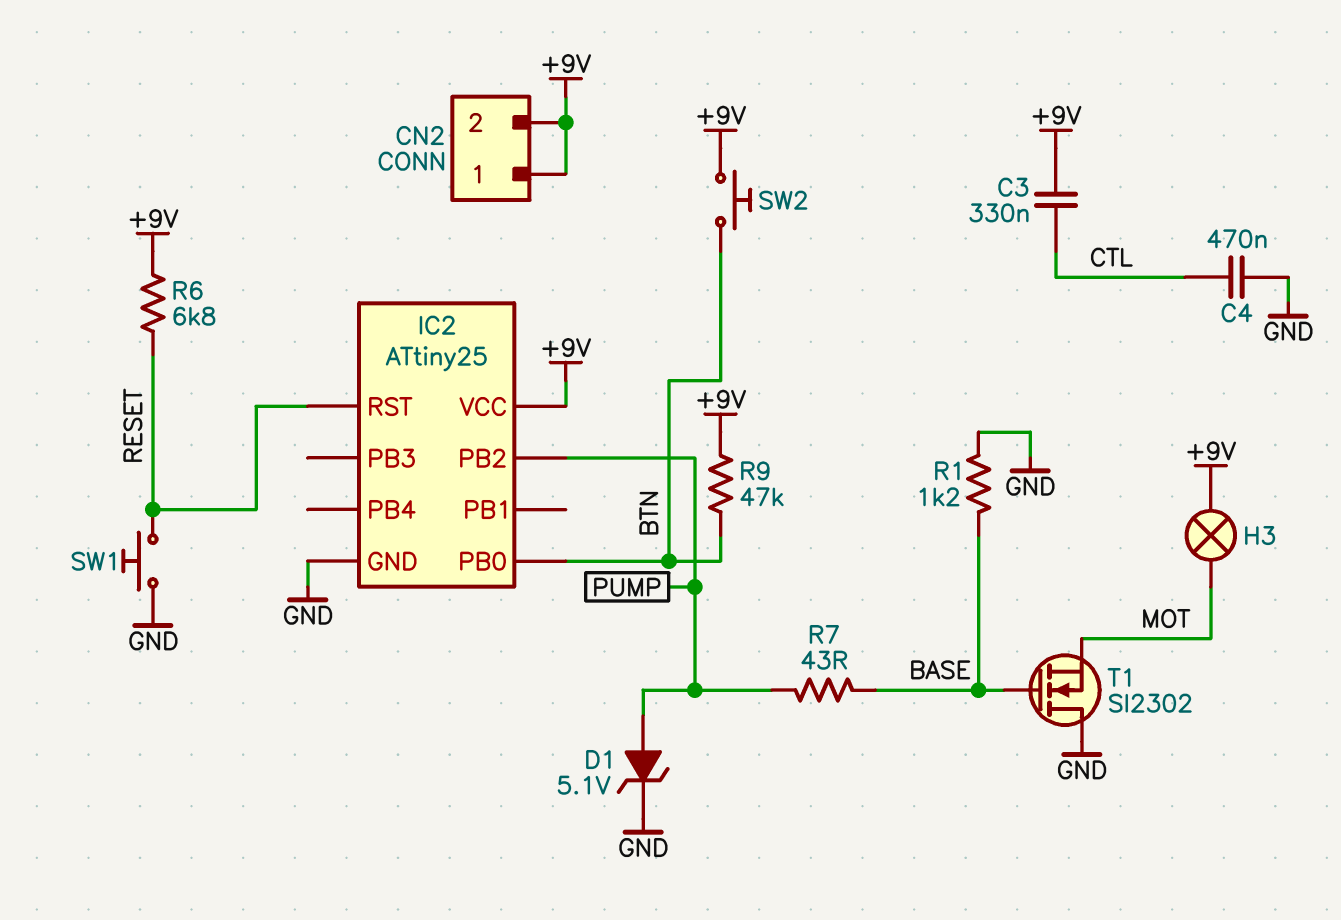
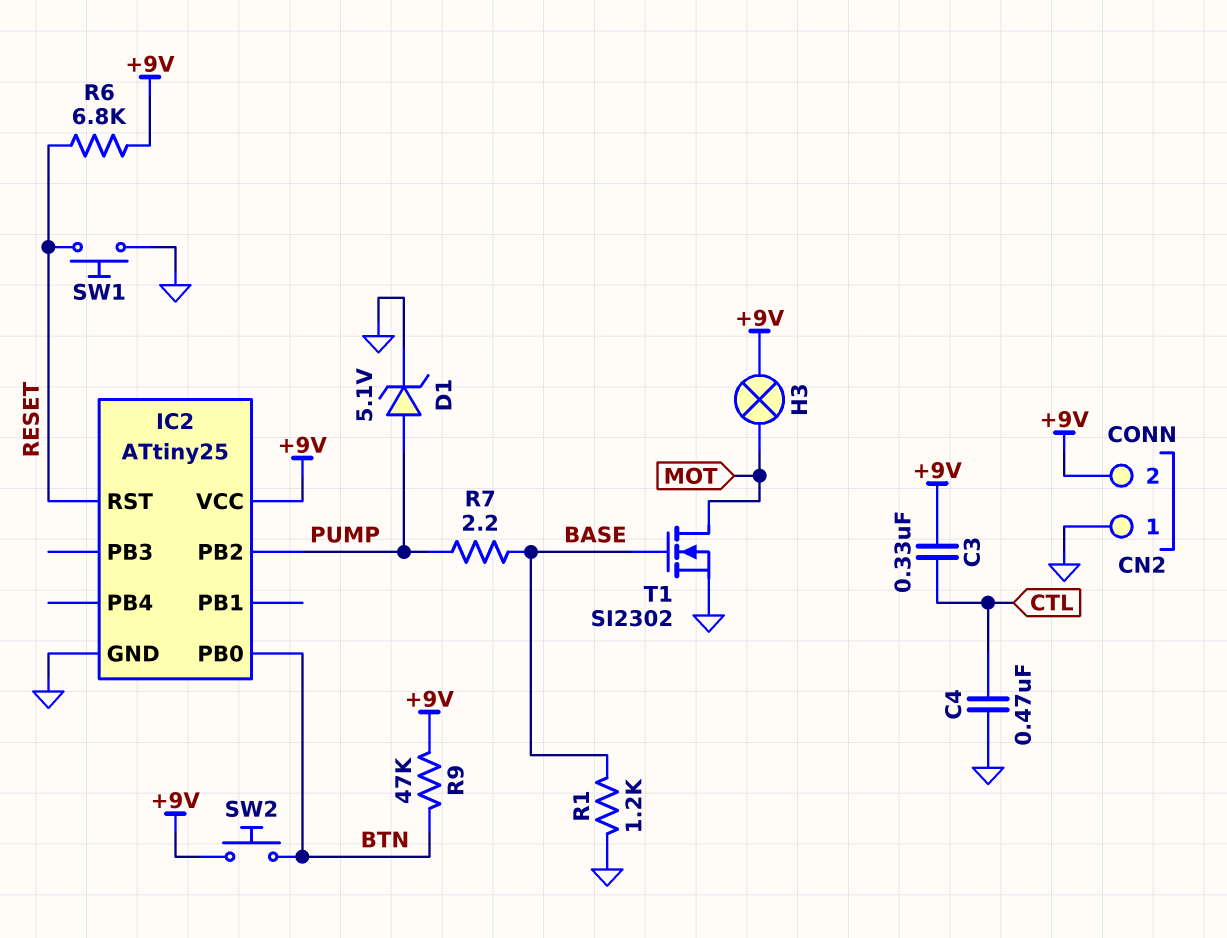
CN2 pin 1: +9V -> GND
R7: 43 (BASE, PUMP) -> 2.2 (BASE, PUMP)
T1: NMOS SI2302 (G BASE, D GND, S MOT) -> NMOS SI2302 (G BASE, D MOT, S GND)

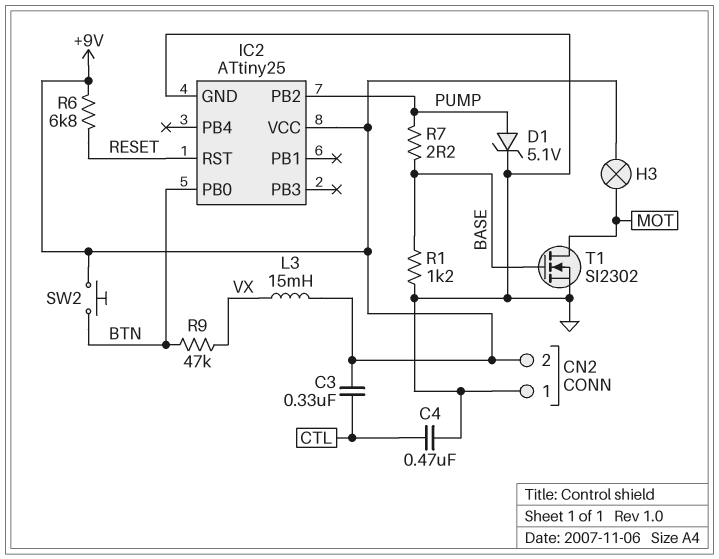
L3: none -> 15mH (+9V, VX)
R9: 47k (+9V, BTN) -> 47k (BTN, VX)
SW1: button (GND, RESET) -> none

